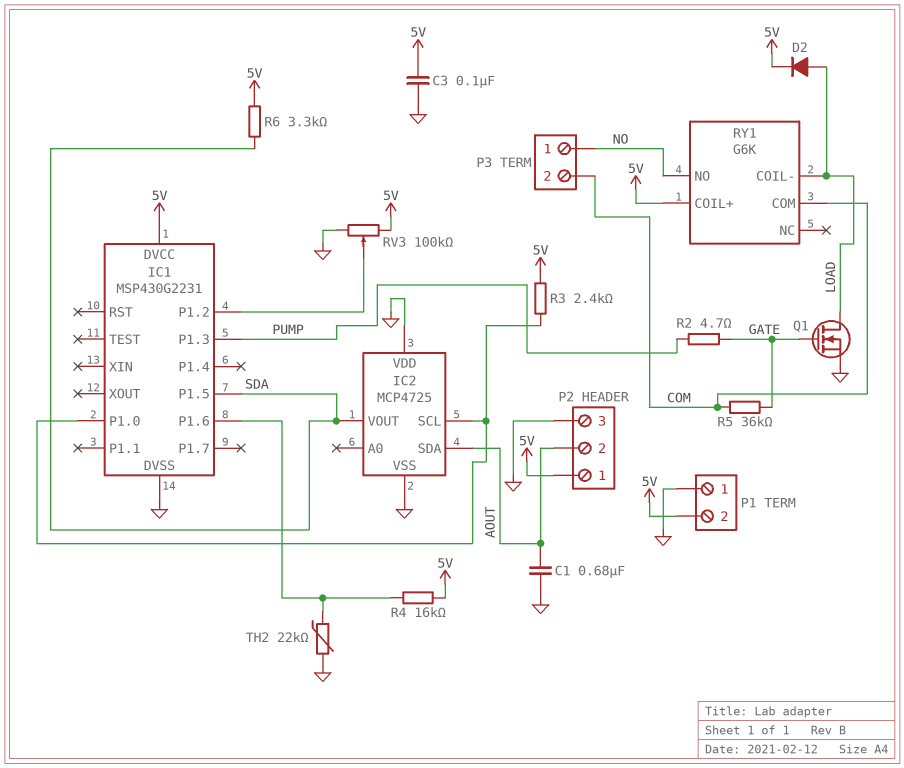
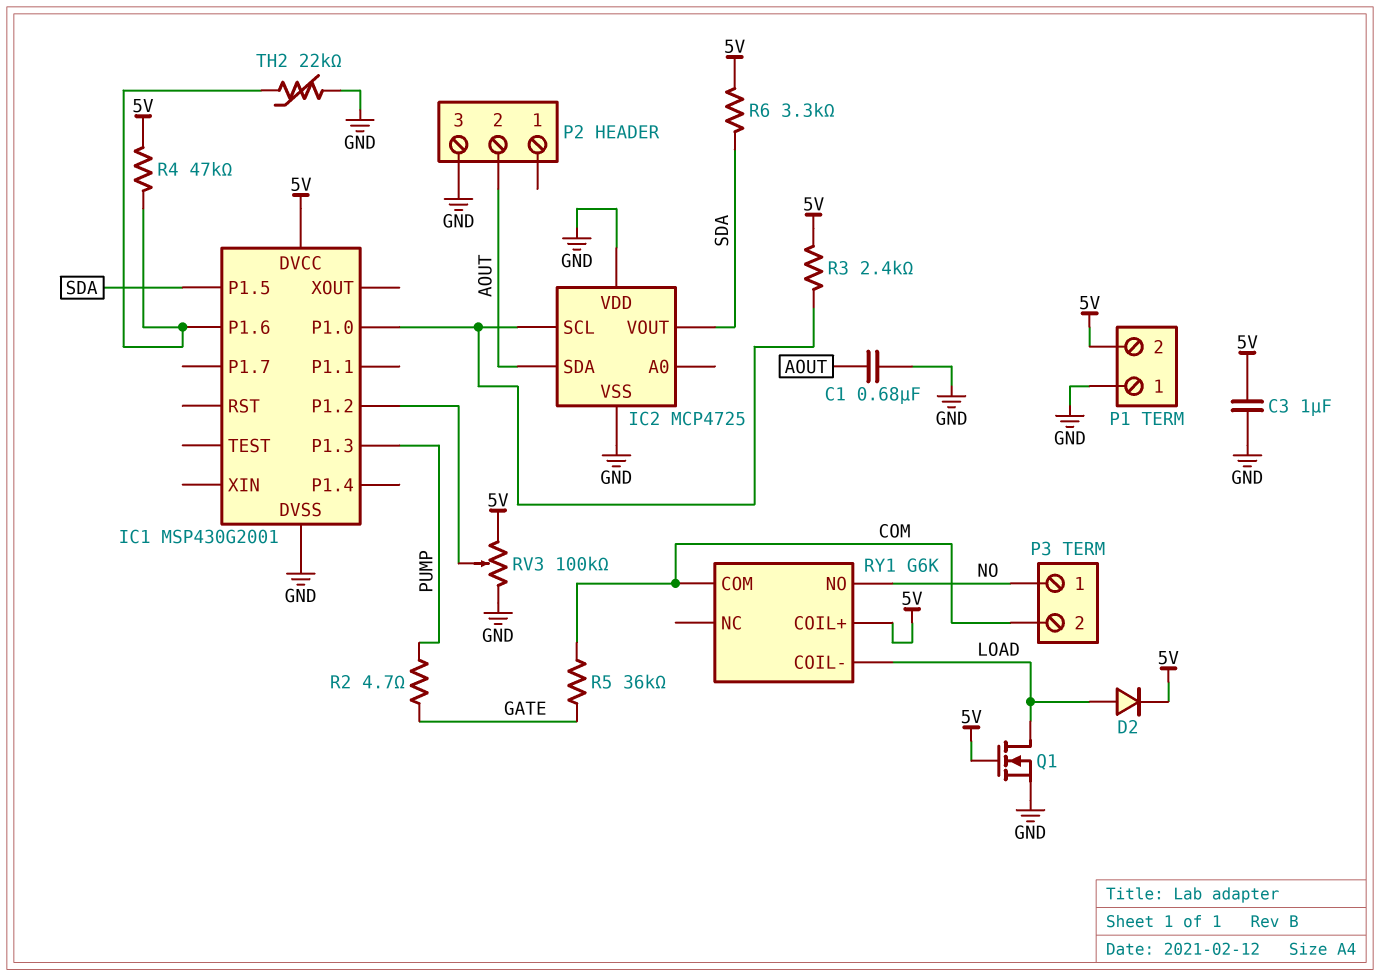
C3: 100nF (5V, GND) -> 1uF (5V, GND)
IC1: MSP430G2231 -> MSP430G2001
P2 pin 1: 5V -> none
Q1: NMOS (G GATE, D LOAD, S GND) -> NMOS (G 5V, D LOAD, S GND)
R4: 16k (5V, IC1/P1.6) -> 47k (5V, IC1/P1.6)

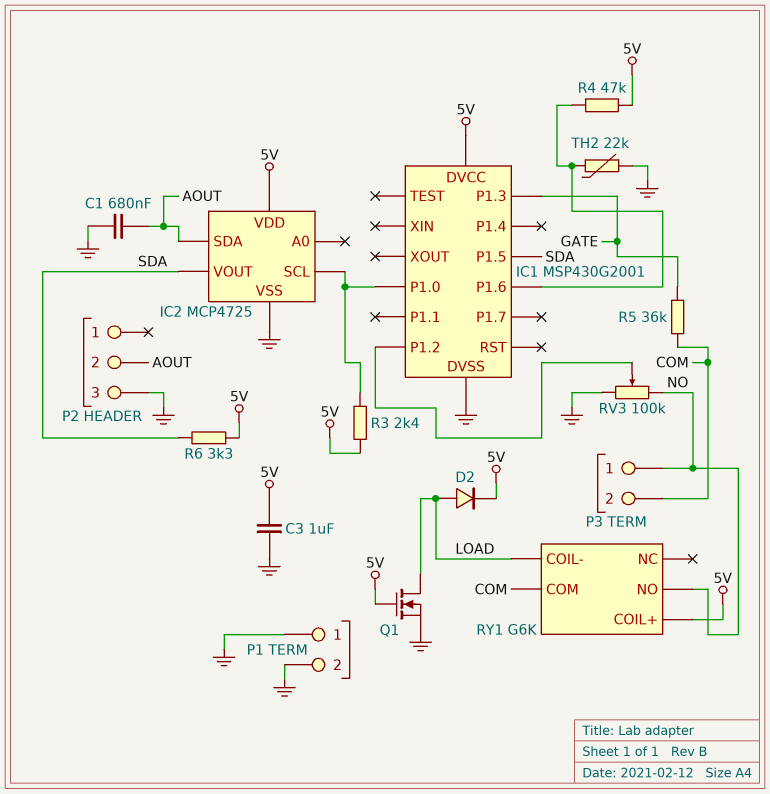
IC1 pin P1.3: PUMP -> GATE
IC2 pin VDD: GND -> 5V
P1 pin 2: 5V -> GND
R2: 4.7 (GATE, PUMP) -> none
RV3: 100k (5V, GND, wiper IC1/P1.2) -> 100k (GND, NO, wiper IC1/P1.2)

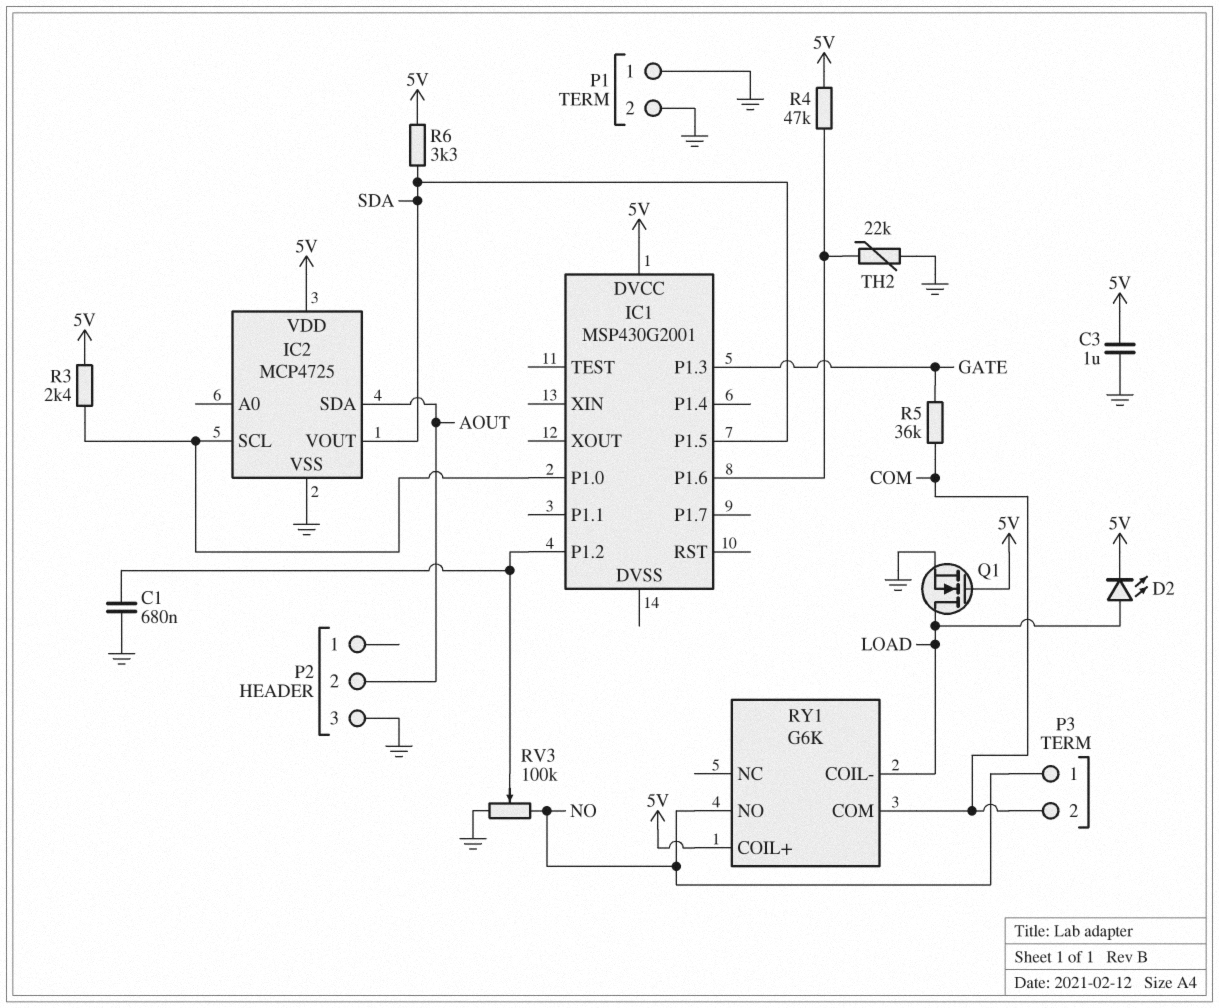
C1: 680nF (AOUT, GND) -> 680nF (GND, IC1/P1.2)
D2: diode (A LOAD, K 5V) -> LED (A LOAD, K 5V)
IC1 pin DVSS: GND -> none

